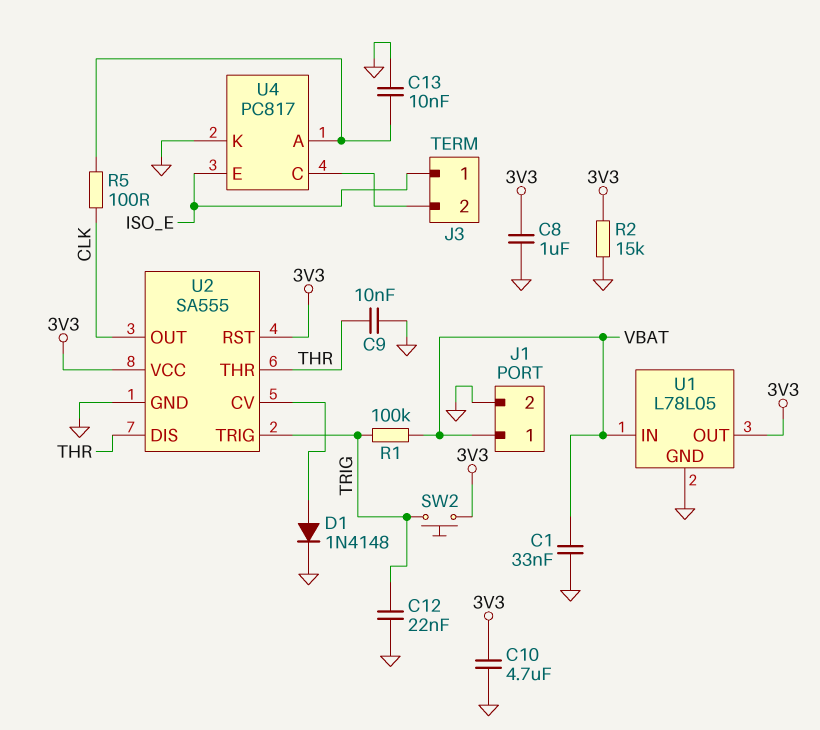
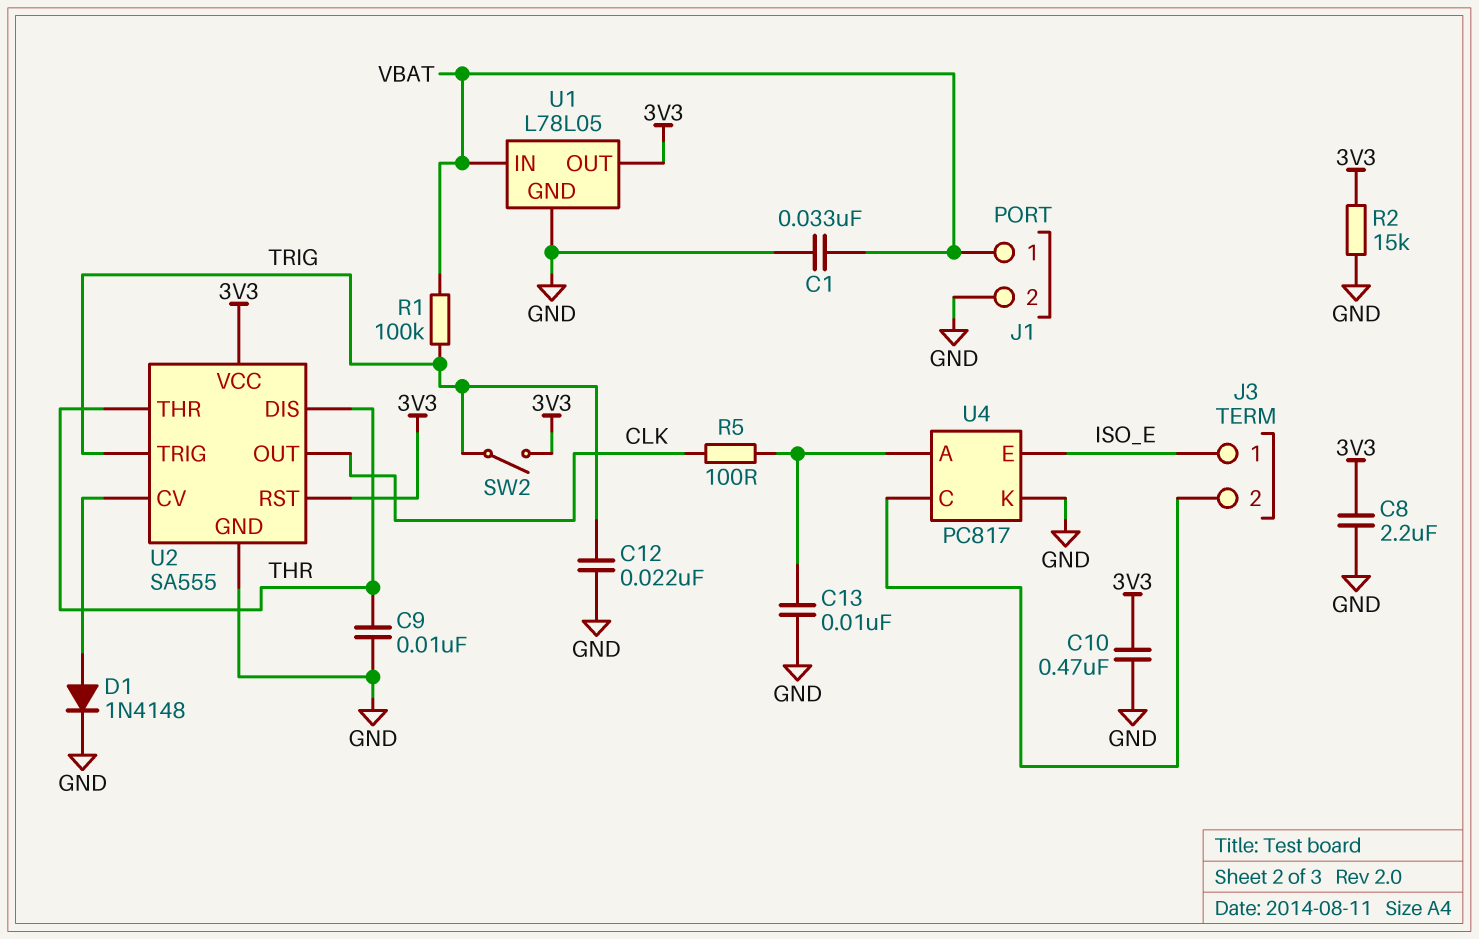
C8: 1uF (3V3, GND) -> 2.2uF (3V3, GND)
C10: 4.7uF (3V3, GND) -> 470nF (3V3, GND)
SW2: button (3V3, TRIG) -> switch (3V3, TRIG)

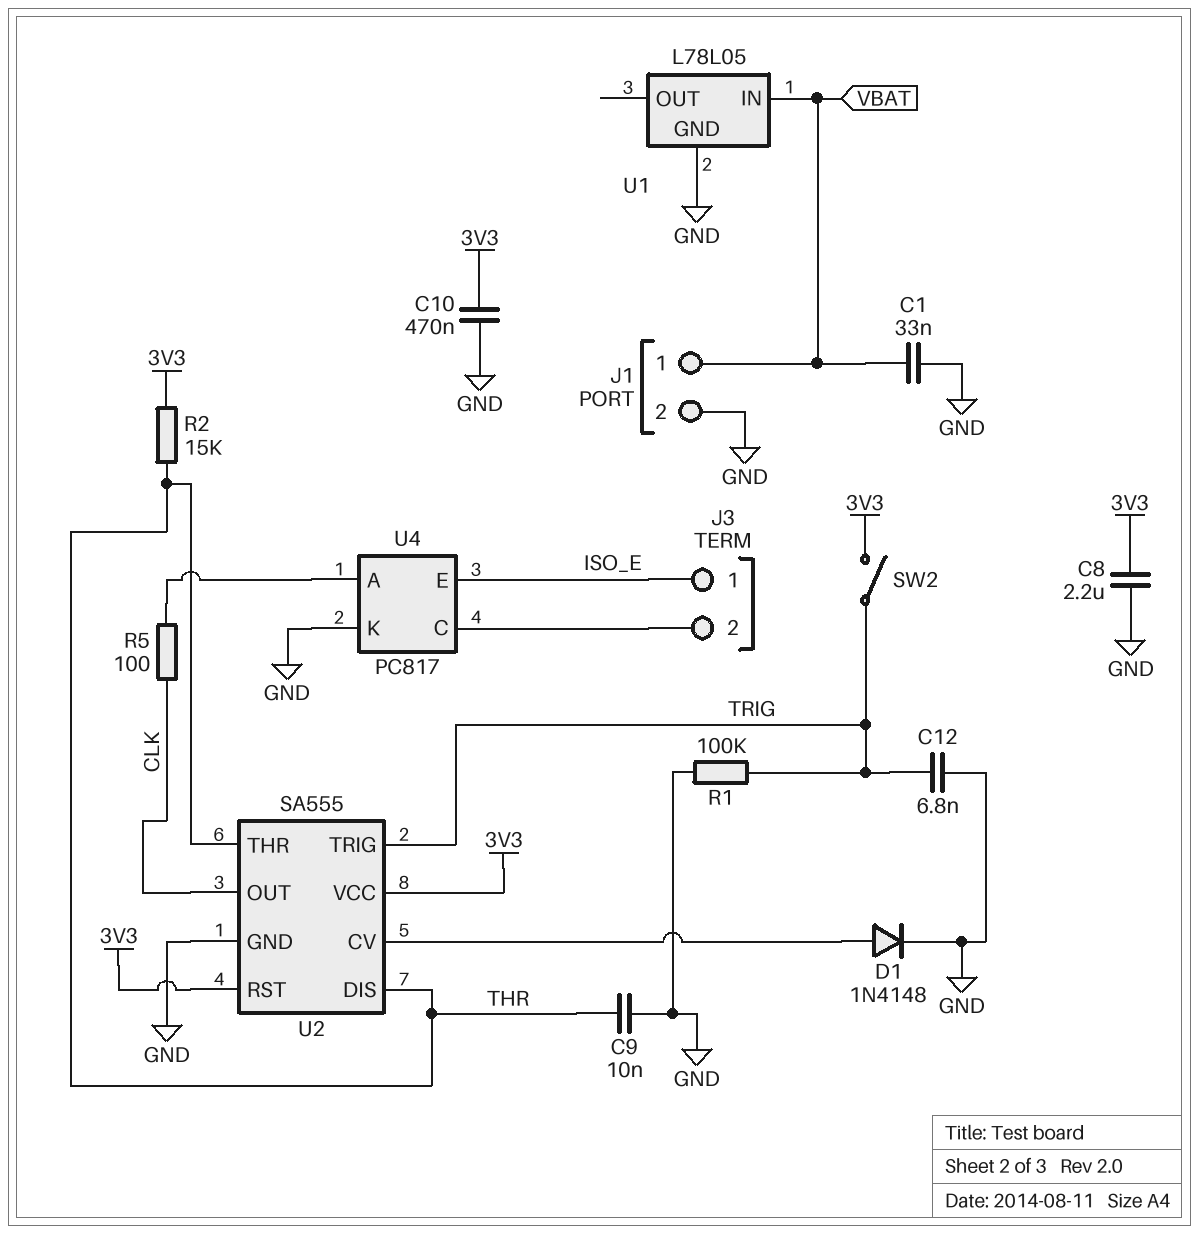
C12: 22nF (GND, TRIG) -> 6.8nF (GND, TRIG)
C13: 10nF (GND, U4/A) -> none
R1: 100k (TRIG, VBAT) -> 100k (GND, TRIG)
R2: 15k (3V3, GND) -> 15k (3V3, THR)
U1 pin OUT: 3V3 -> none

